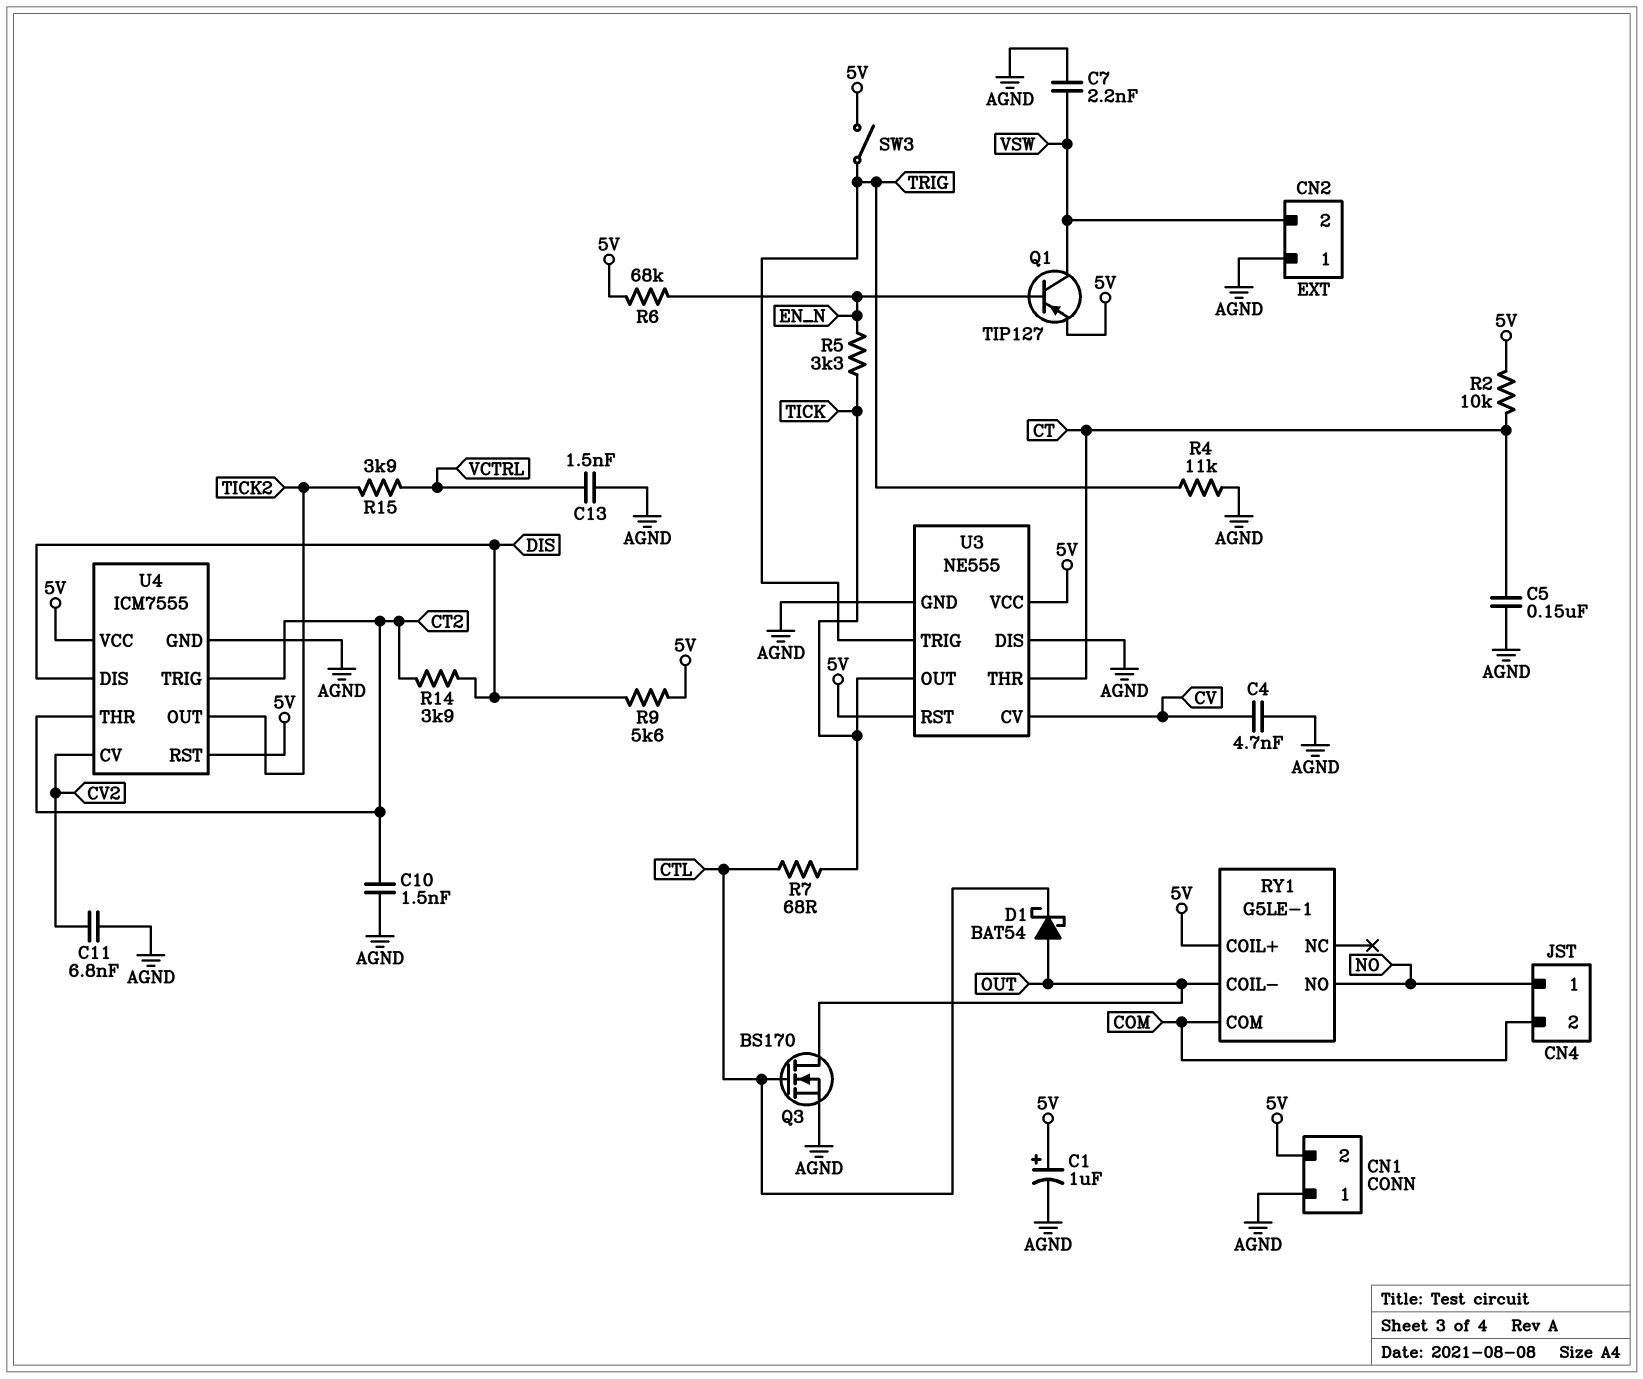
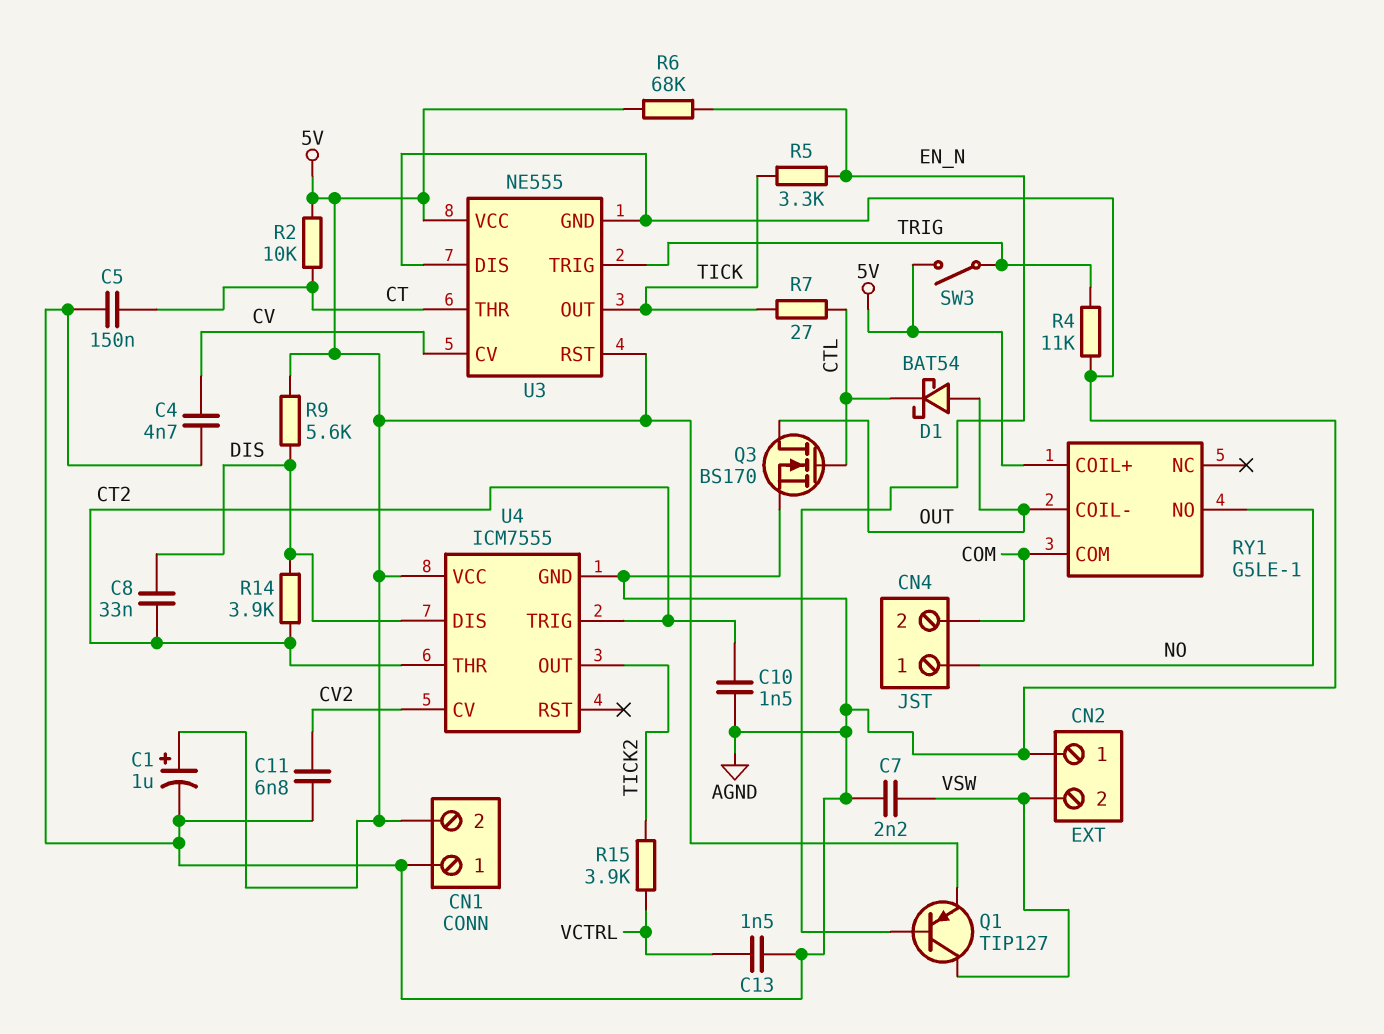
C8: none -> 33nF (CT2, DIS)
R7: 68 (CTL, TICK) -> 27 (CTL, TICK)
U4 pin RST: 5V -> none

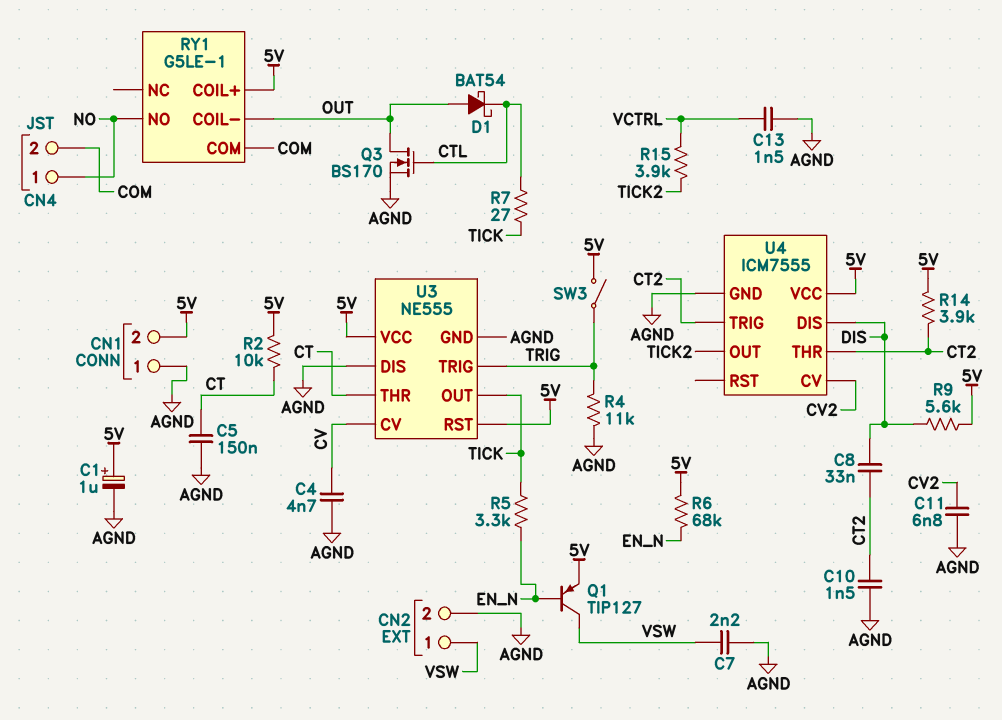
CN2 pin 1: AGND -> VSW
CN2 pin 2: VSW -> AGND
R14: 3.9k (CT2, DIS) -> 3.9k (5V, CT2)

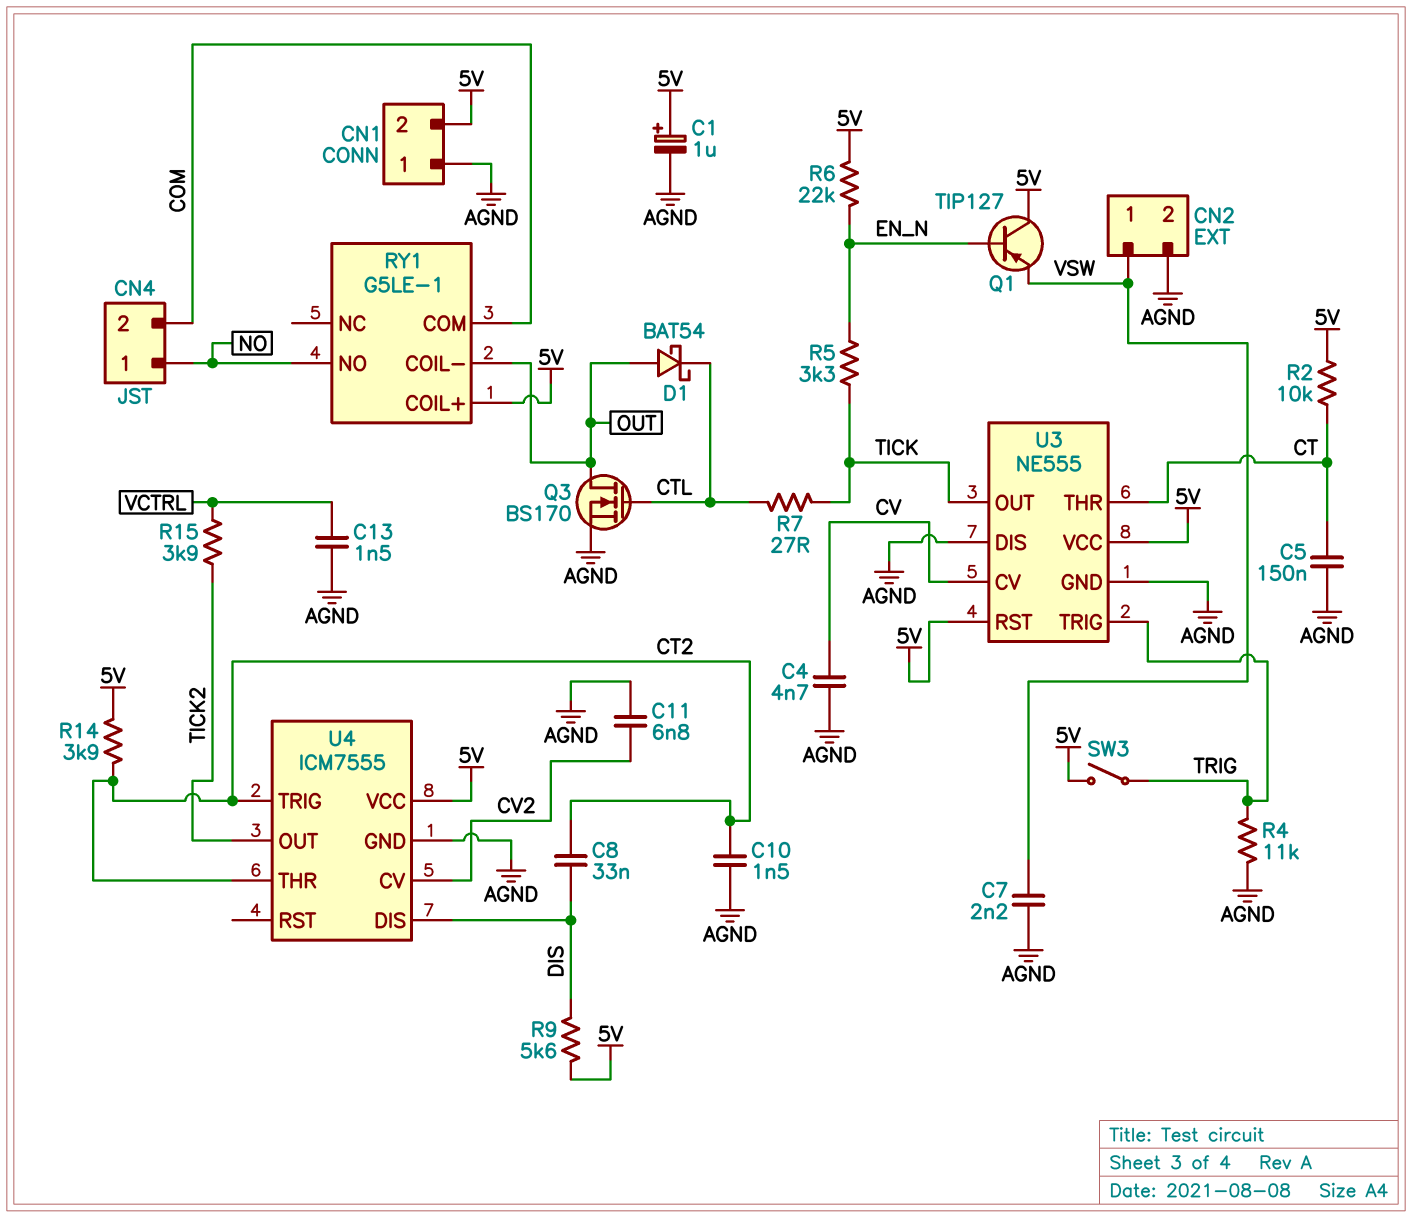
Q1: PNP TIP127 (B EN_N, C VSW, E 5V) -> PNP TIP127 (B EN_N, C 5V, E VSW)
R6: 68k (5V, EN_N) -> 22k (5V, EN_N)

